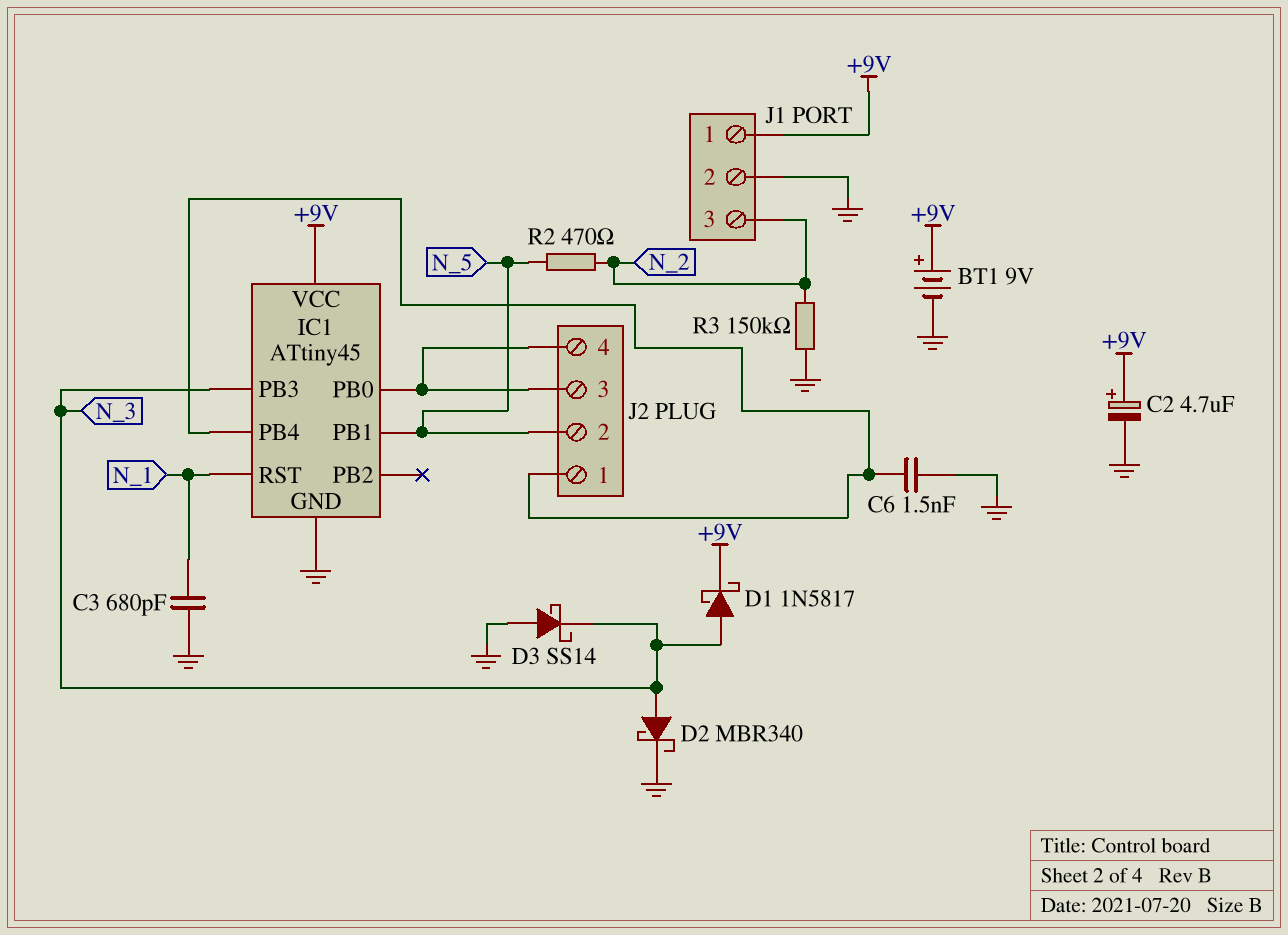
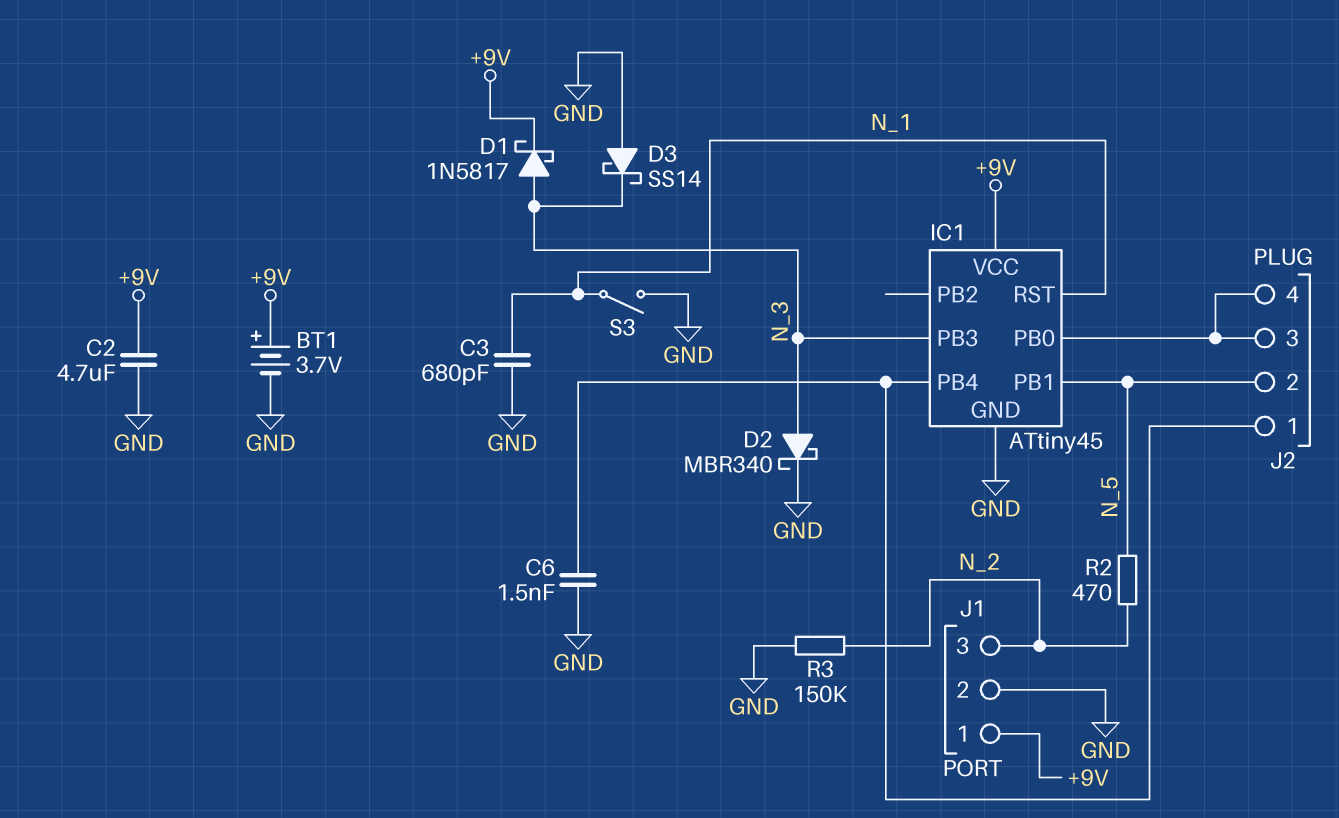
BT1: 9V (plus +9V, minus GND) -> 3.7V (plus +9V, minus GND)
C2: 4.7uF (plus +9V, minus GND) -> 4.7uF (+9V, GND)
S3: none -> switch (GND, N_1)

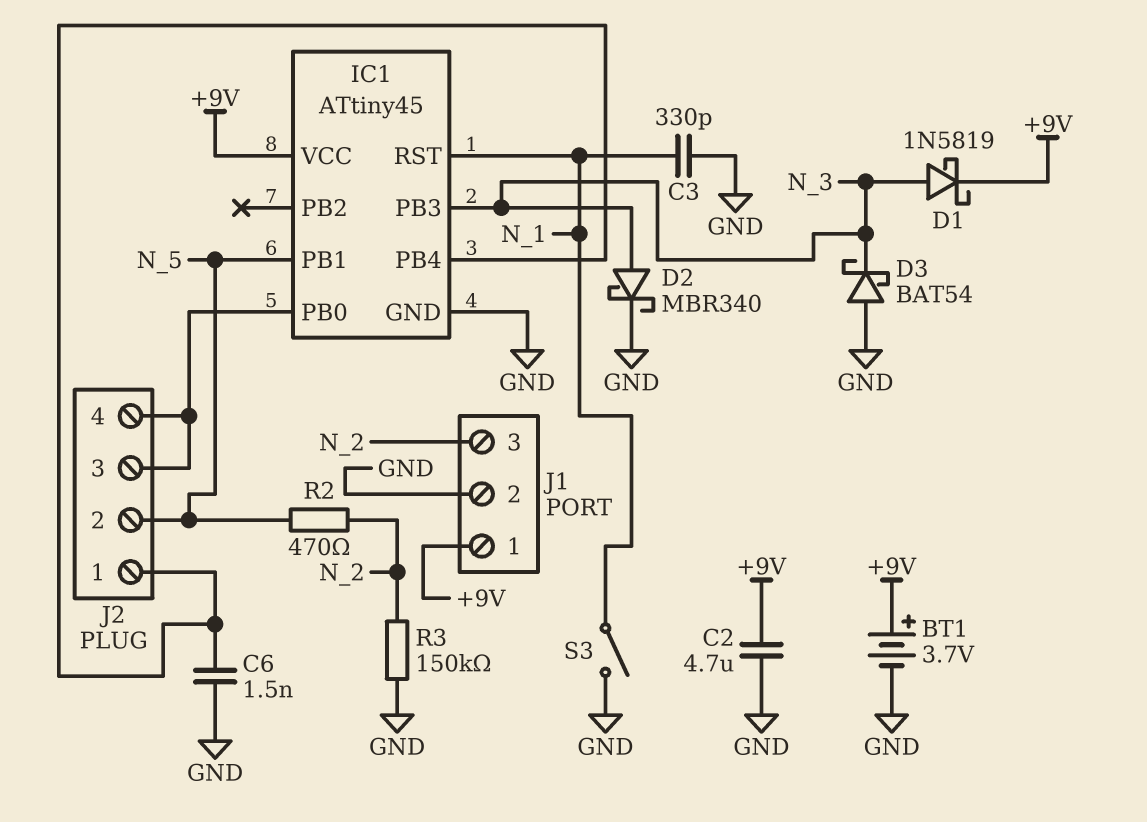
C3: 680pF (GND, N_1) -> 330pF (GND, N_1)
D1: schottky 1N5817 (A N_3, K +9V) -> schottky 1N5819 (A N_3, K +9V)
D3: schottky SS14 (A GND, K N_3) -> schottky BAT54 (A GND, K N_3)

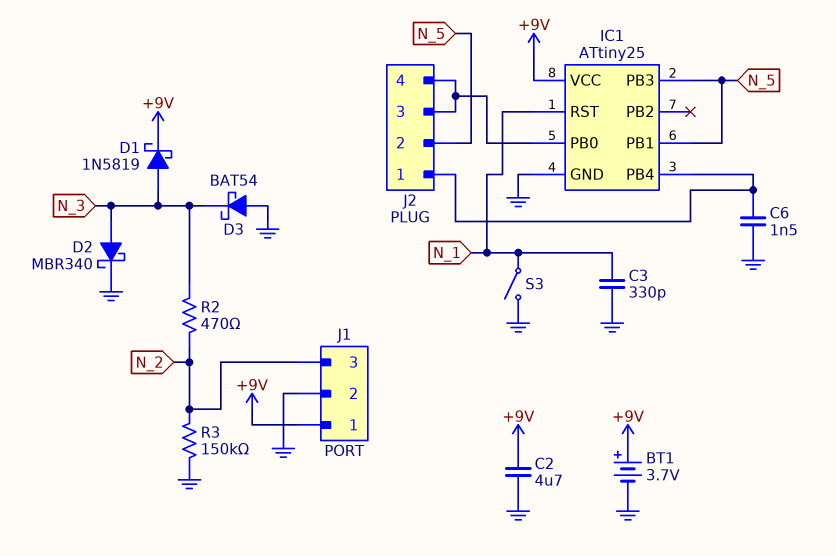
IC1: ATtiny45 -> ATtiny25
IC1 pin PB3: N_3 -> N_5
R2: 470 (N_2, N_5) -> 470 (N_2, N_3)

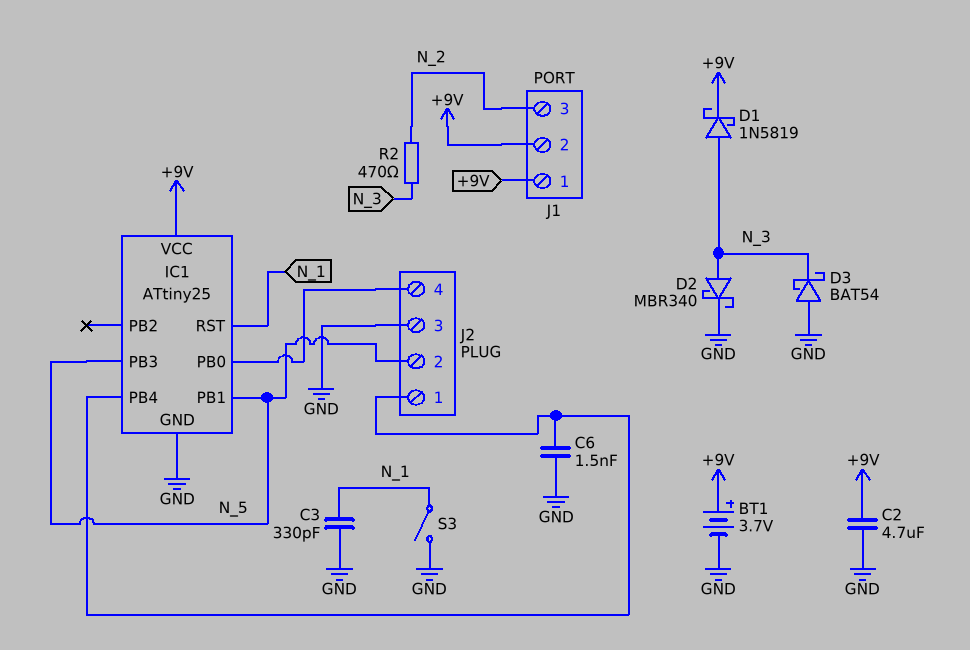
J1 pin 2: GND -> +9V
J2 pin 3: IC1/PB0 -> GND
R3: 150k (GND, N_2) -> none

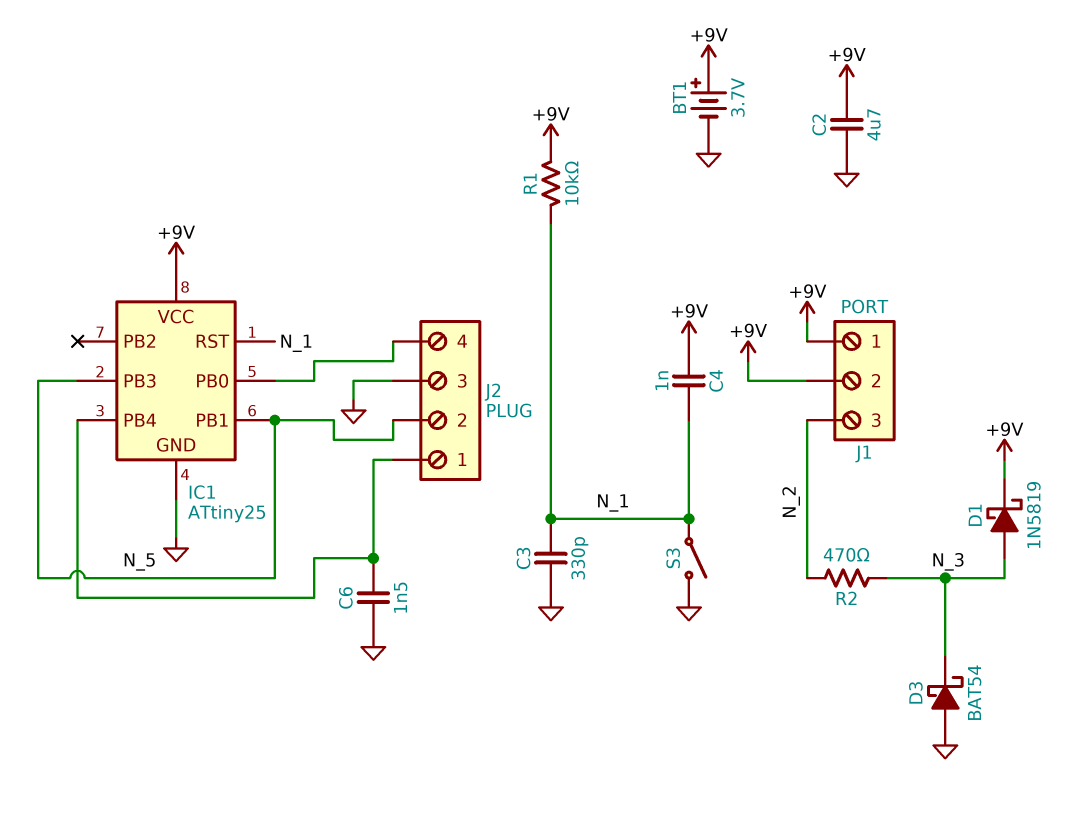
C4: none -> 1nF (+9V, N_1)
D2: schottky MBR340 (A N_3, K GND) -> none
R1: none -> 10k (+9V, N_1)

